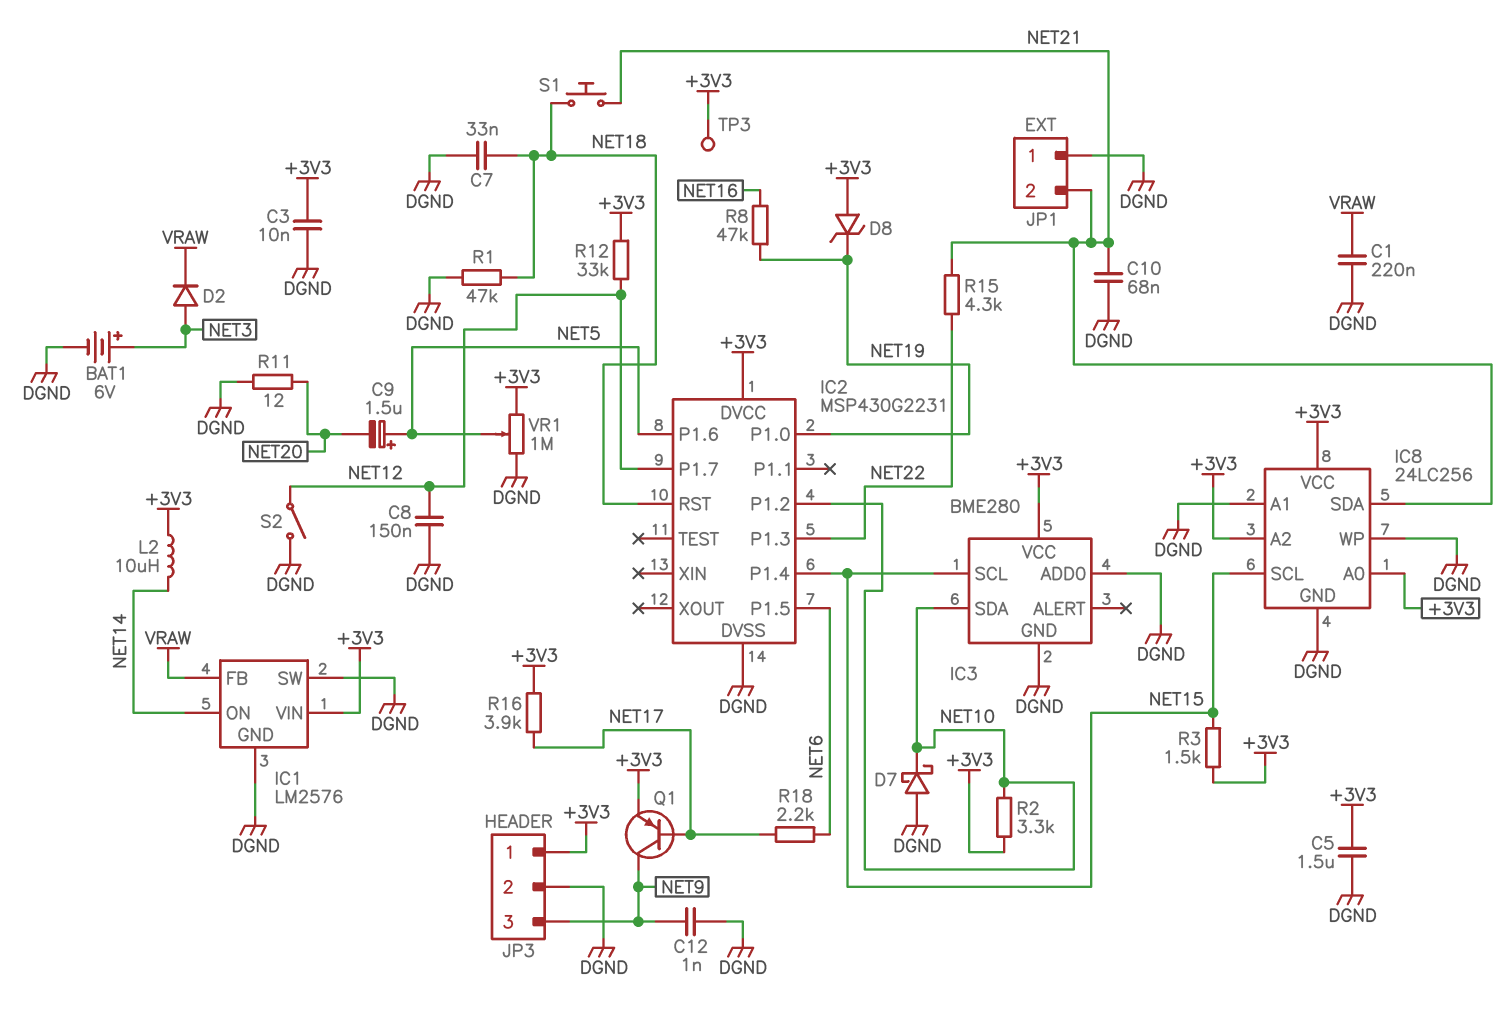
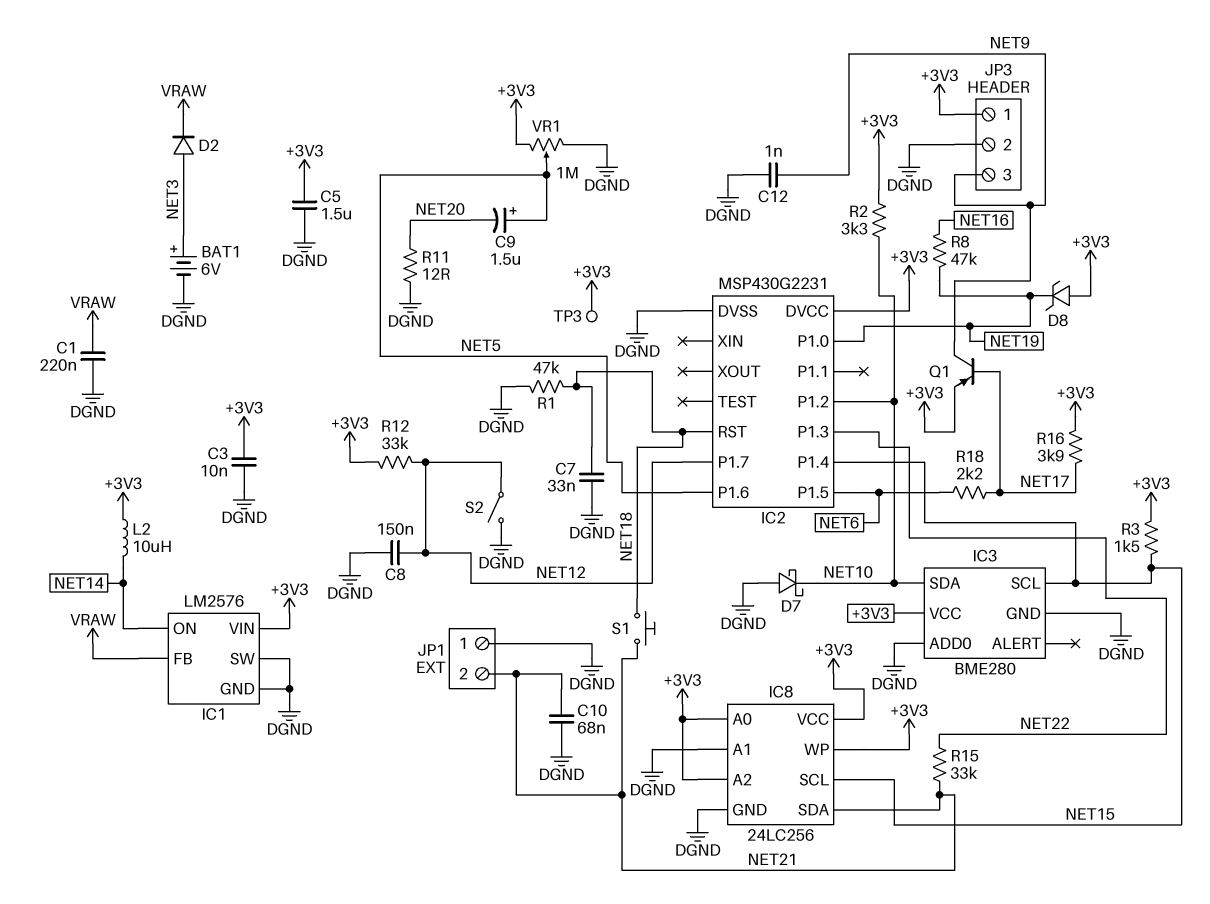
IC8 pin WP: DGND -> +3V3
R15: 4.3k (NET21, NET22) -> 33k (NET21, NET22)

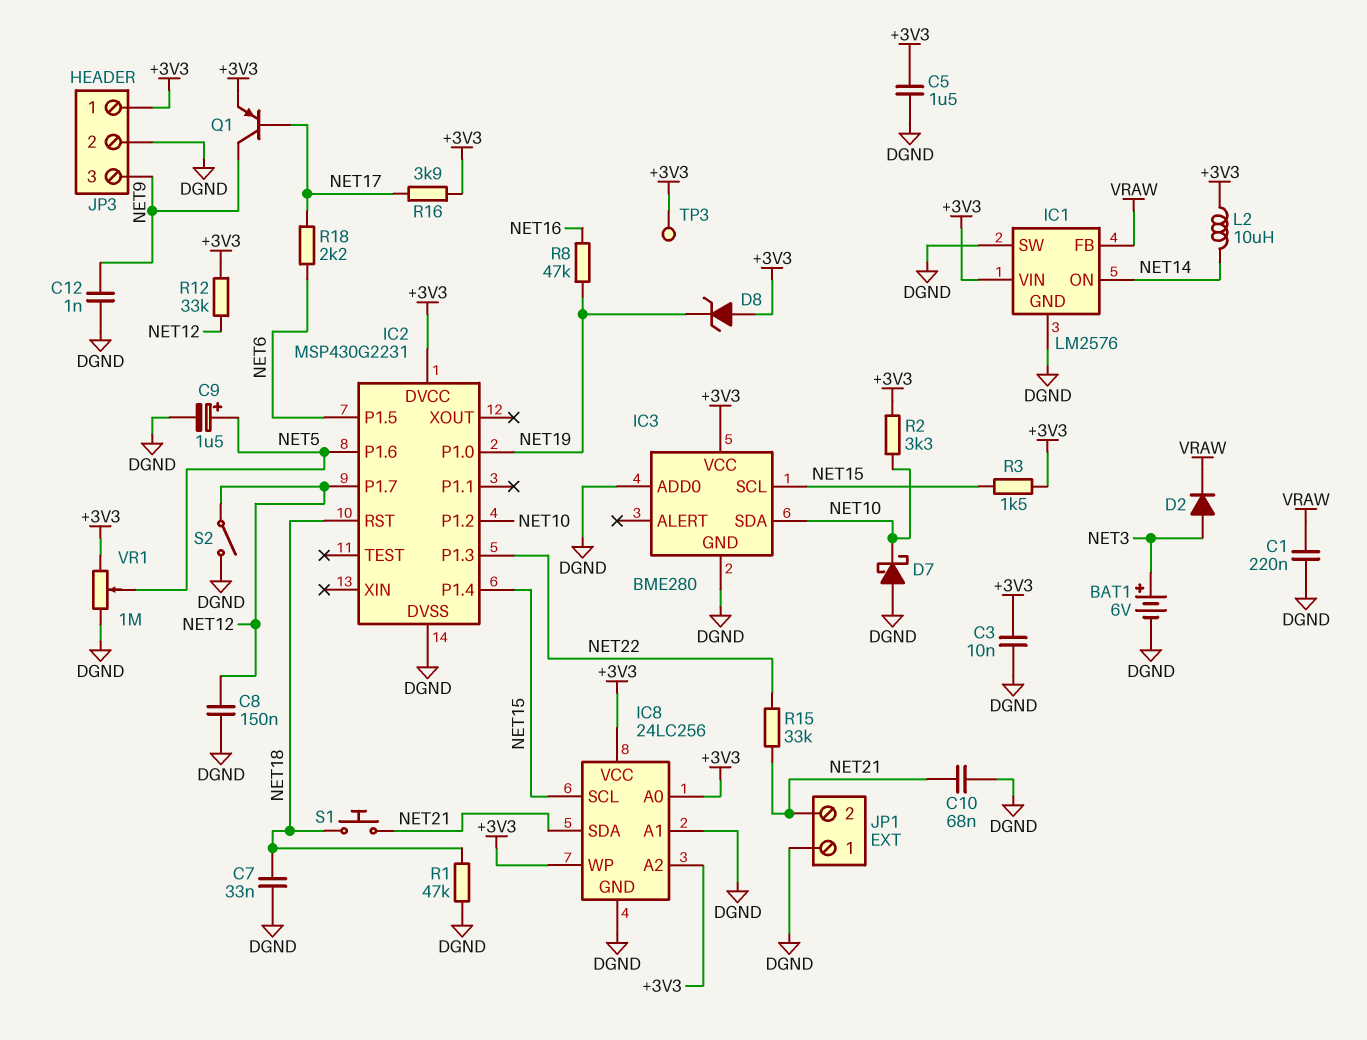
C9: 1.5uF (plus NET5, minus NET20) -> 1.5uF (plus NET5, minus DGND)
R11: 12 (DGND, NET20) -> none

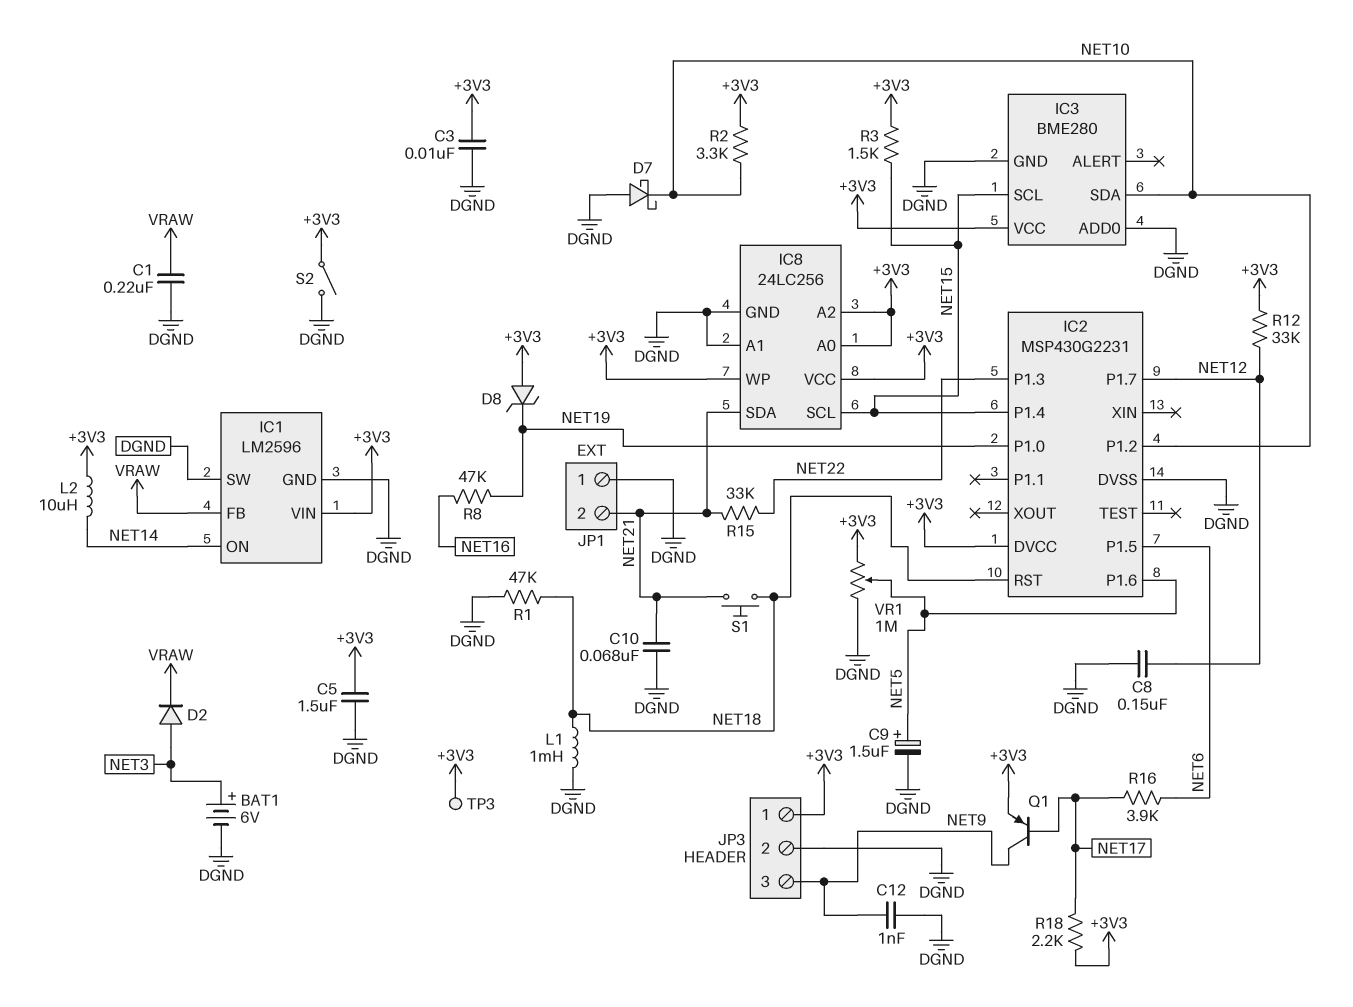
C7: 33nF (DGND, NET18) -> none
IC1: LM2576 -> LM2596
L1: none -> 1mH (DGND, NET18)
R16: 3.9k (+3V3, NET17) -> 3.9k (NET6, NET17)
R18: 2.2k (NET6, NET17) -> 2.2k (+3V3, NET17)
S2: switch (DGND, NET12) -> switch (+3V3, DGND)

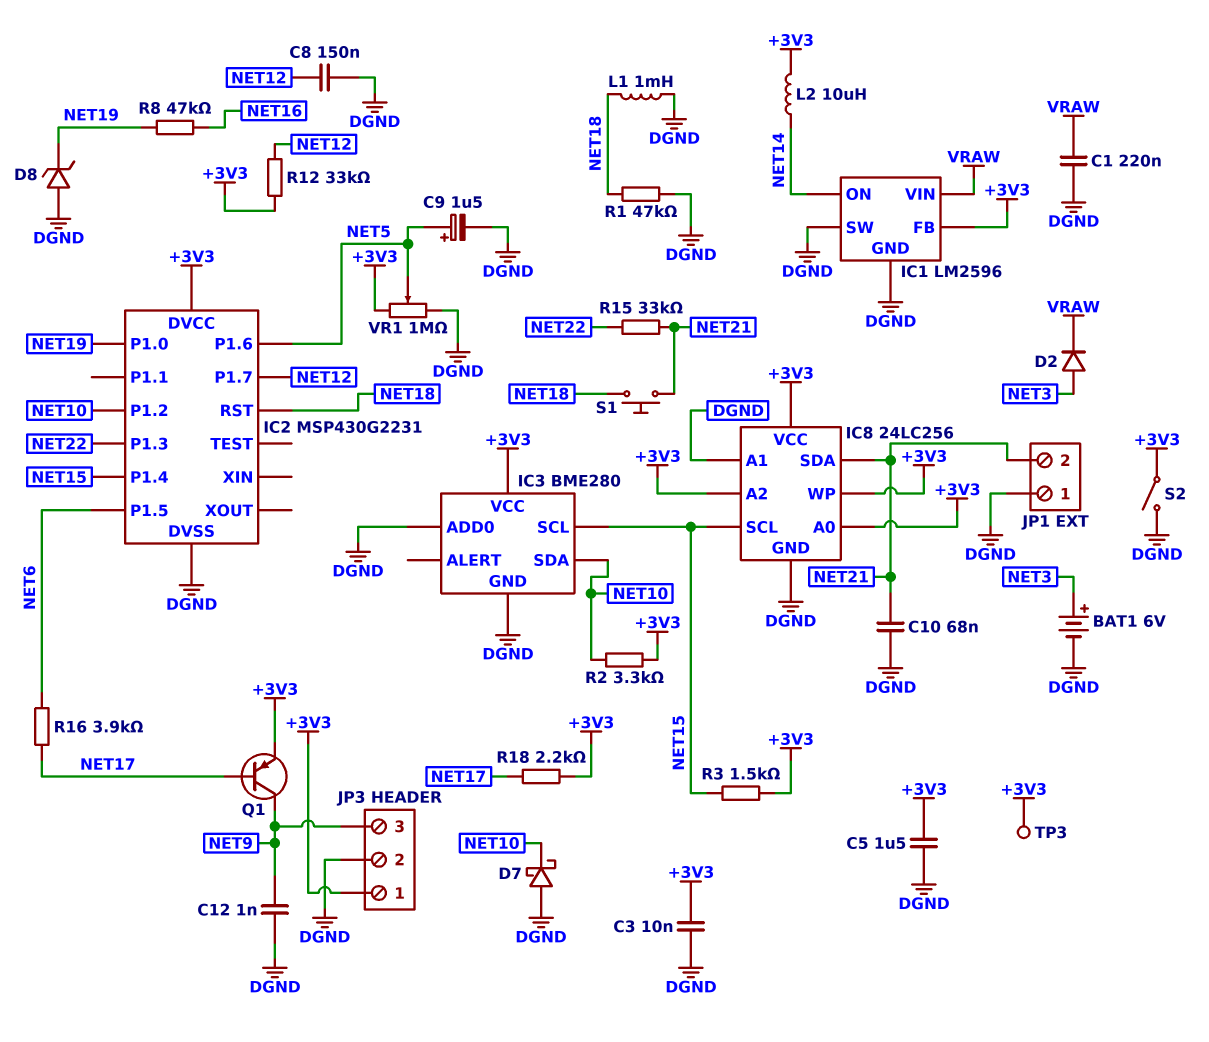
D8: zener (A +3V3, K NET19) -> zener (A DGND, K NET19)
IC1 pin FB: VRAW -> +3V3
IC1 pin VIN: +3V3 -> VRAW

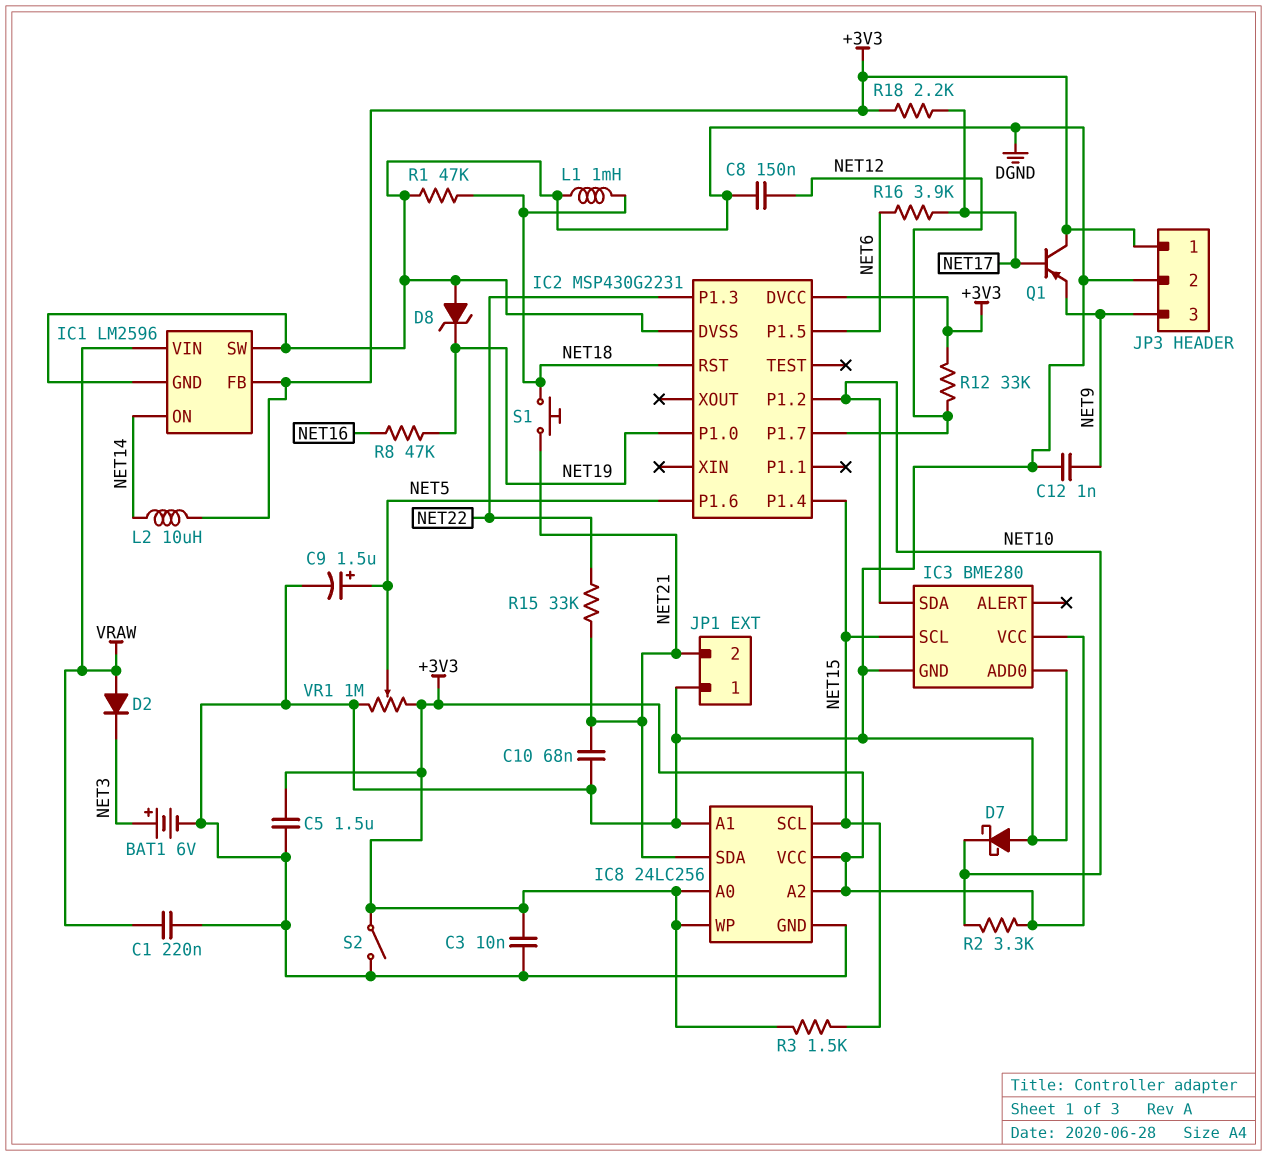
D2: diode (A NET3, K VRAW) -> diode (A VRAW, K NET3)
Q1: PNP (B NET17, C NET9, E +3V3) -> PNP (B NET17, C +3V3, E NET9)
TP3: test point (+3V3) -> none

